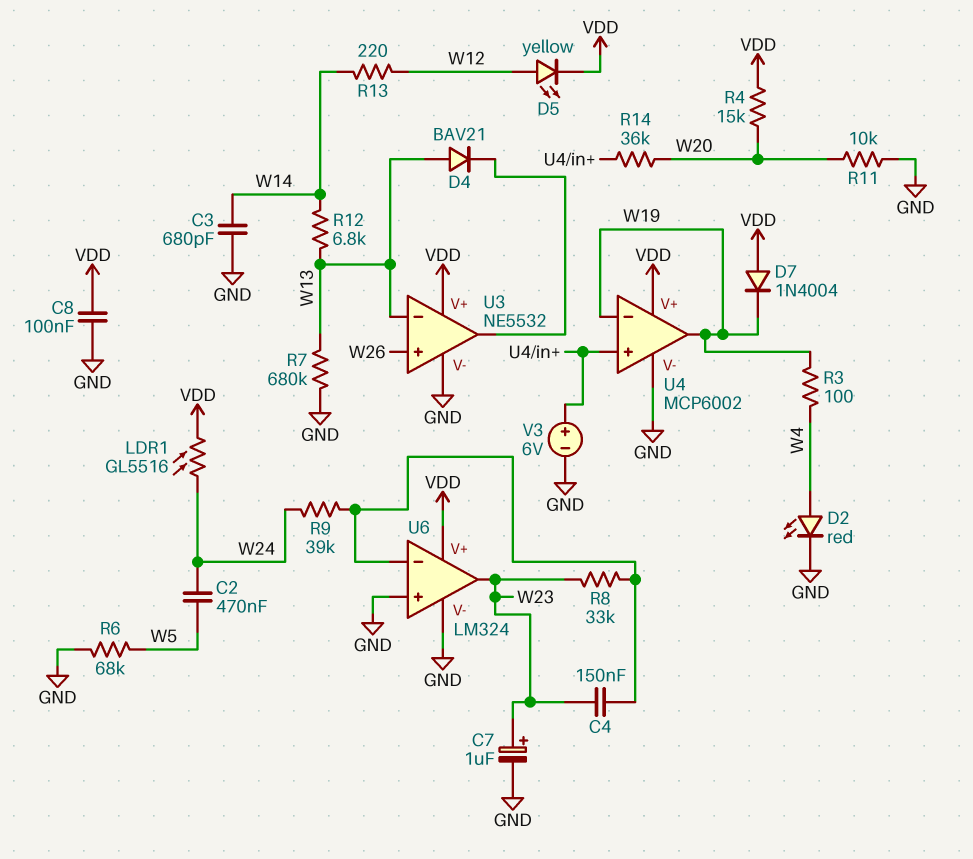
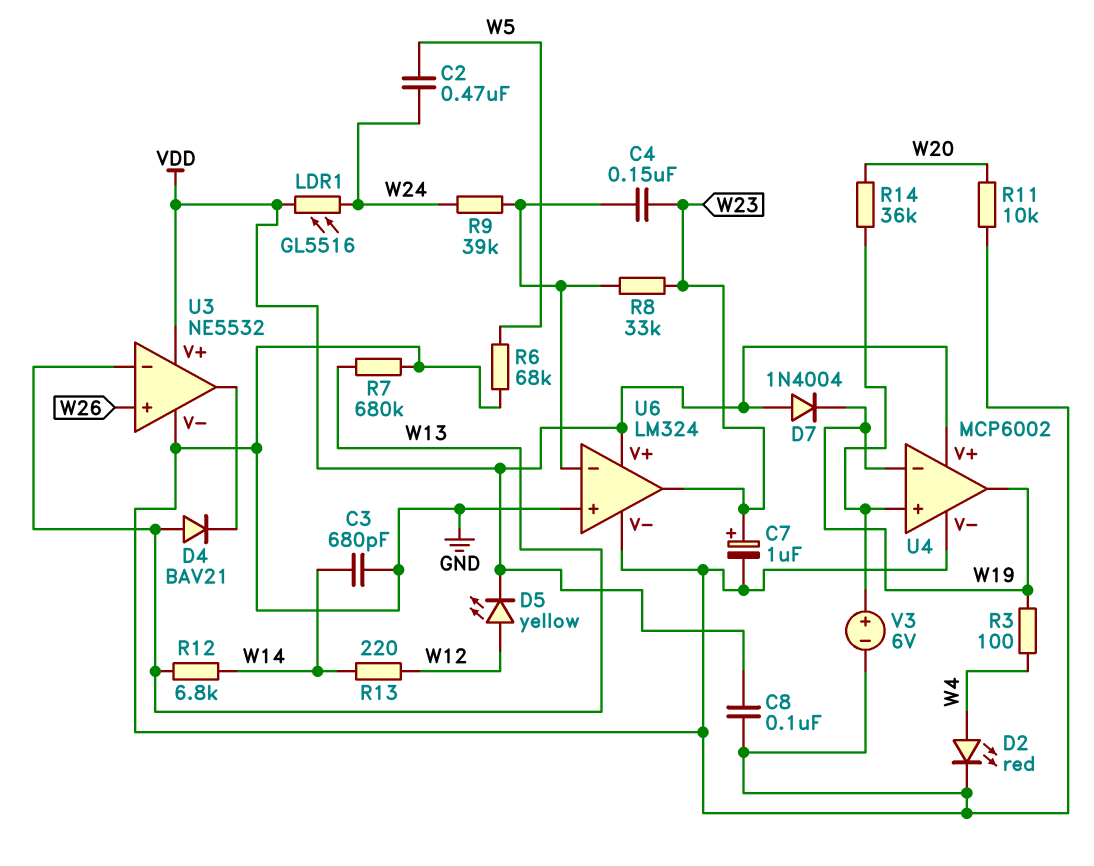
R4: 15k (VDD, W20) -> none

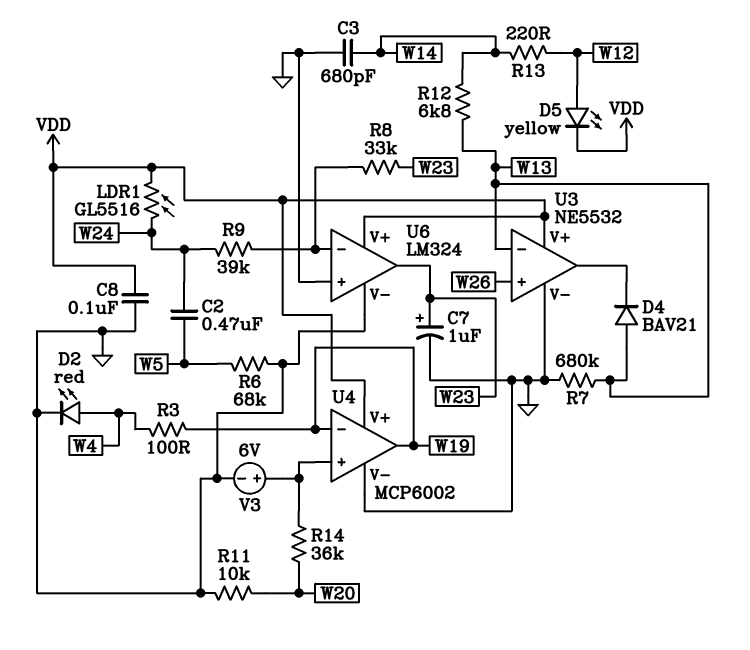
C4: 150nF (U6/in-, W23) -> none
D7: diode 1N4004 (A VDD, K W19) -> none

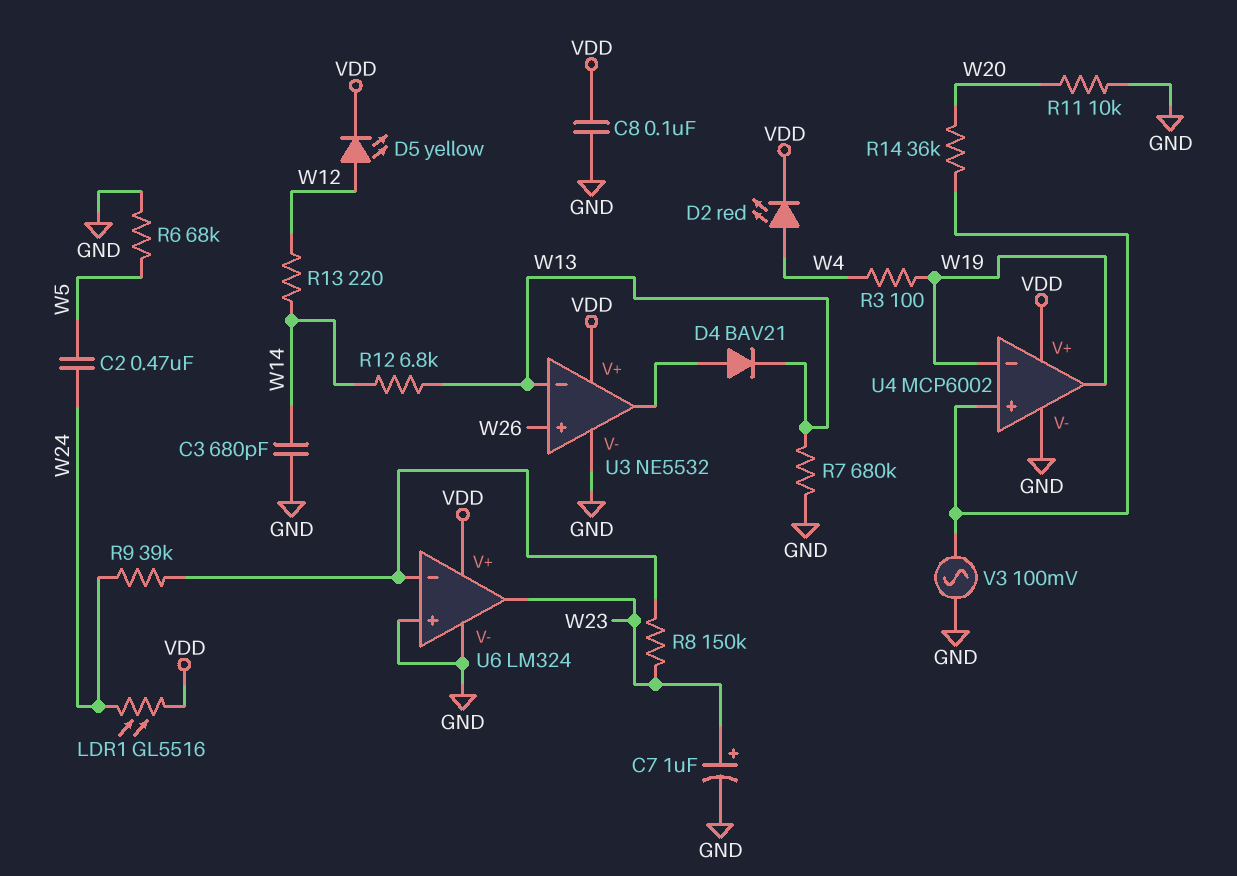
D2: LED red (A W4, K GND) -> LED red (A W4, K VDD)
D4: diode BAV21 (A W13, K U3/out) -> diode BAV21 (A U3/out, K W13)
R8: 33k (U6/in-, W23) -> 150k (U6/in-, W23)
V3: 6V (plus U4/in+, minus GND) -> AC 100mV (GND, U4/in+)

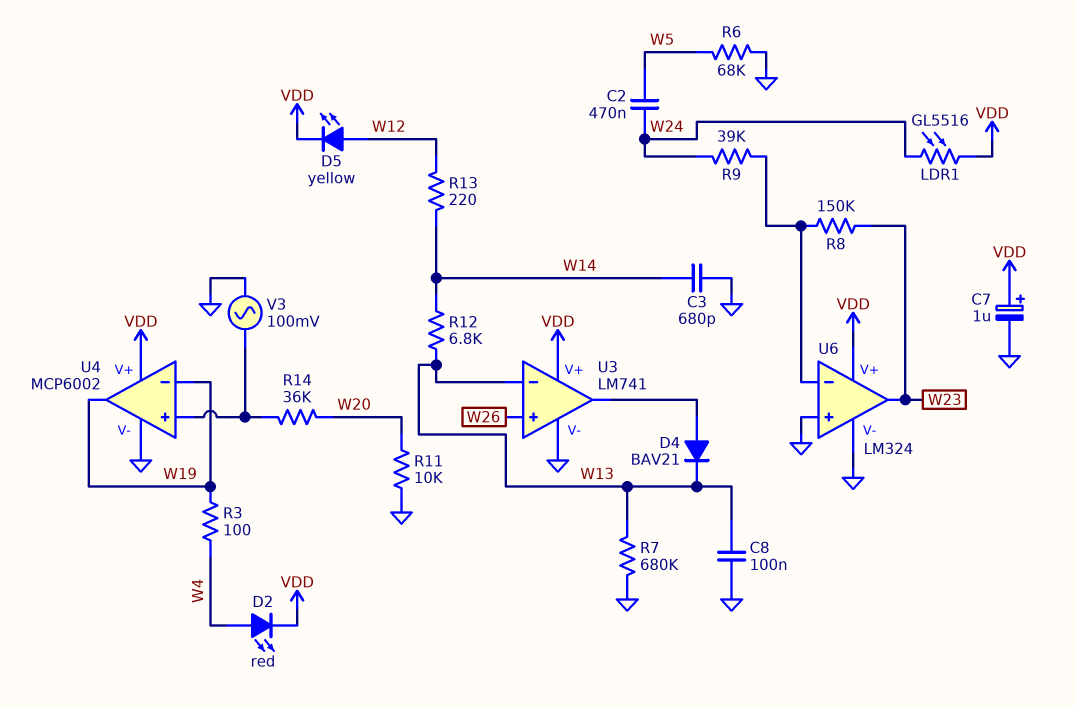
C7: 1uF (plus W23, minus GND) -> 1uF (plus VDD, minus GND)
C8: 100nF (GND, VDD) -> 100nF (GND, W13)
U3: NE5532 -> LM741

